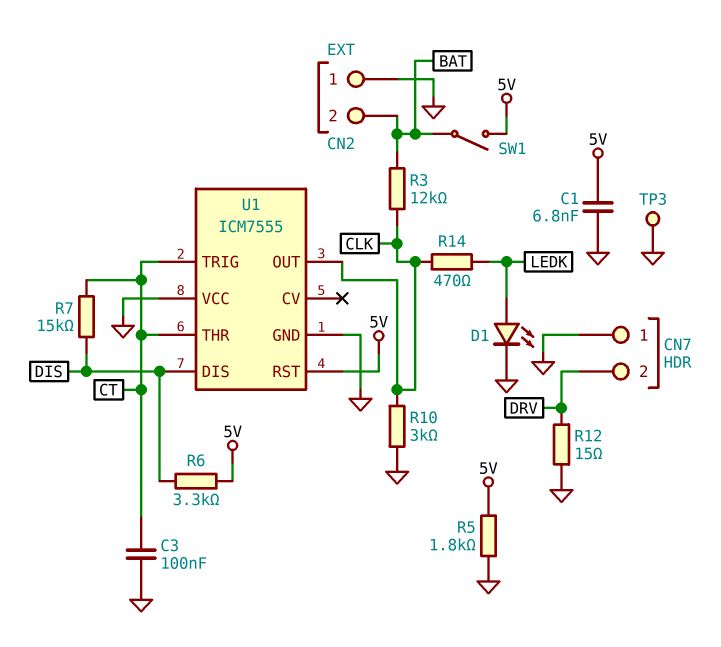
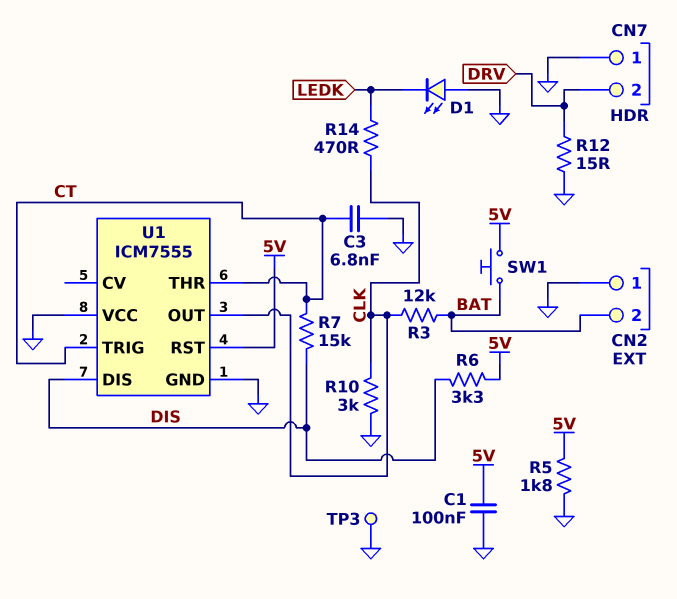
C1: 6.8nF (5V, GND) -> 100nF (5V, GND)
C3: 100nF (CT, GND) -> 6.8nF (CT, GND)
D1: LED (A LEDK, K GND) -> LED (A GND, K LEDK)
SW1: switch (5V, BAT) -> button (5V, BAT)

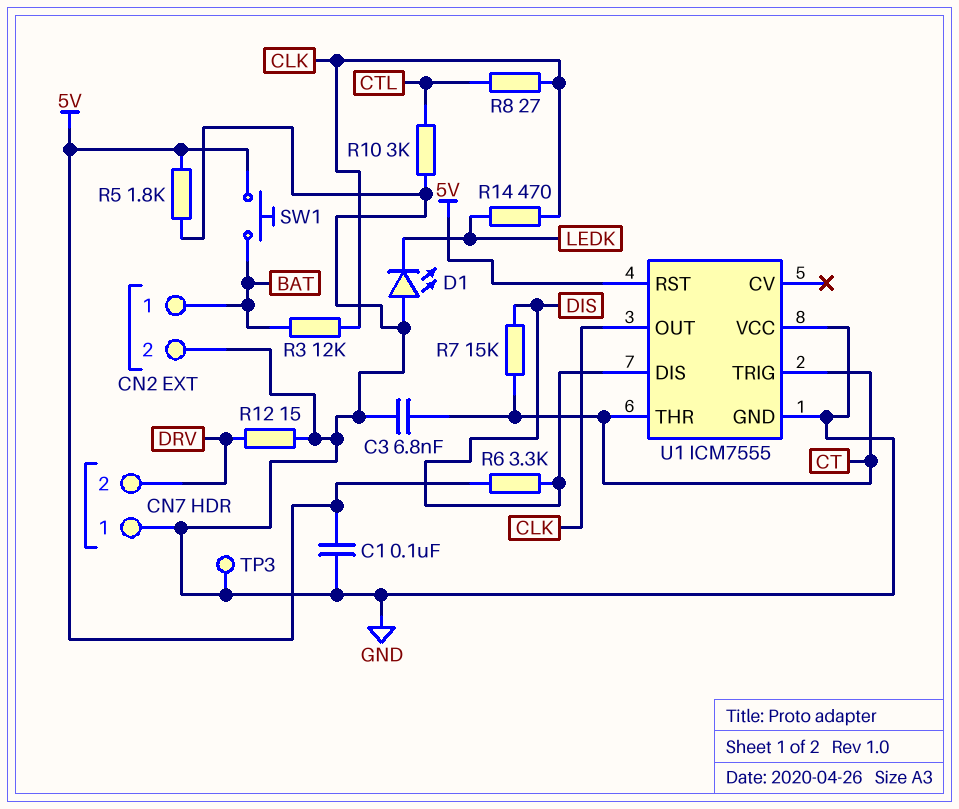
CN2 pin 1: GND -> BAT
CN2 pin 2: BAT -> GND
R8: none -> 27 (CLK, CTL)
R10: 3k (CLK, GND) -> 3k (CTL, GND)

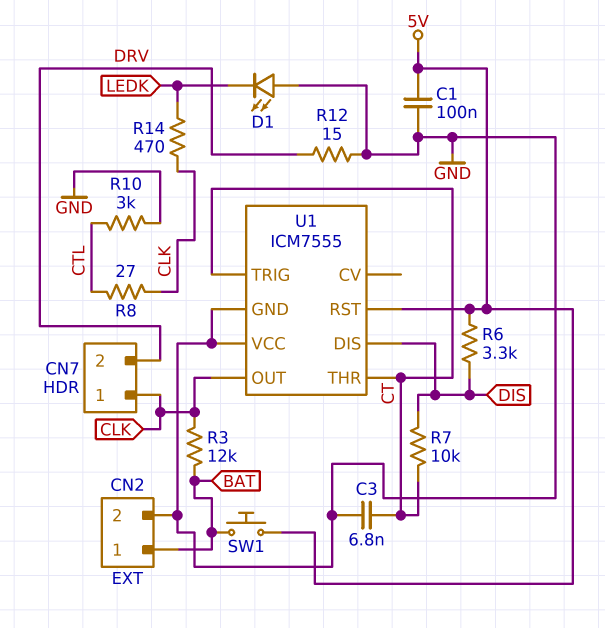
CN7 pin 1: GND -> CLK
R5: 1.8k (5V, GND) -> none
R7: 15k (CT, DIS) -> 10k (CT, DIS)
TP3: test point (GND) -> none

